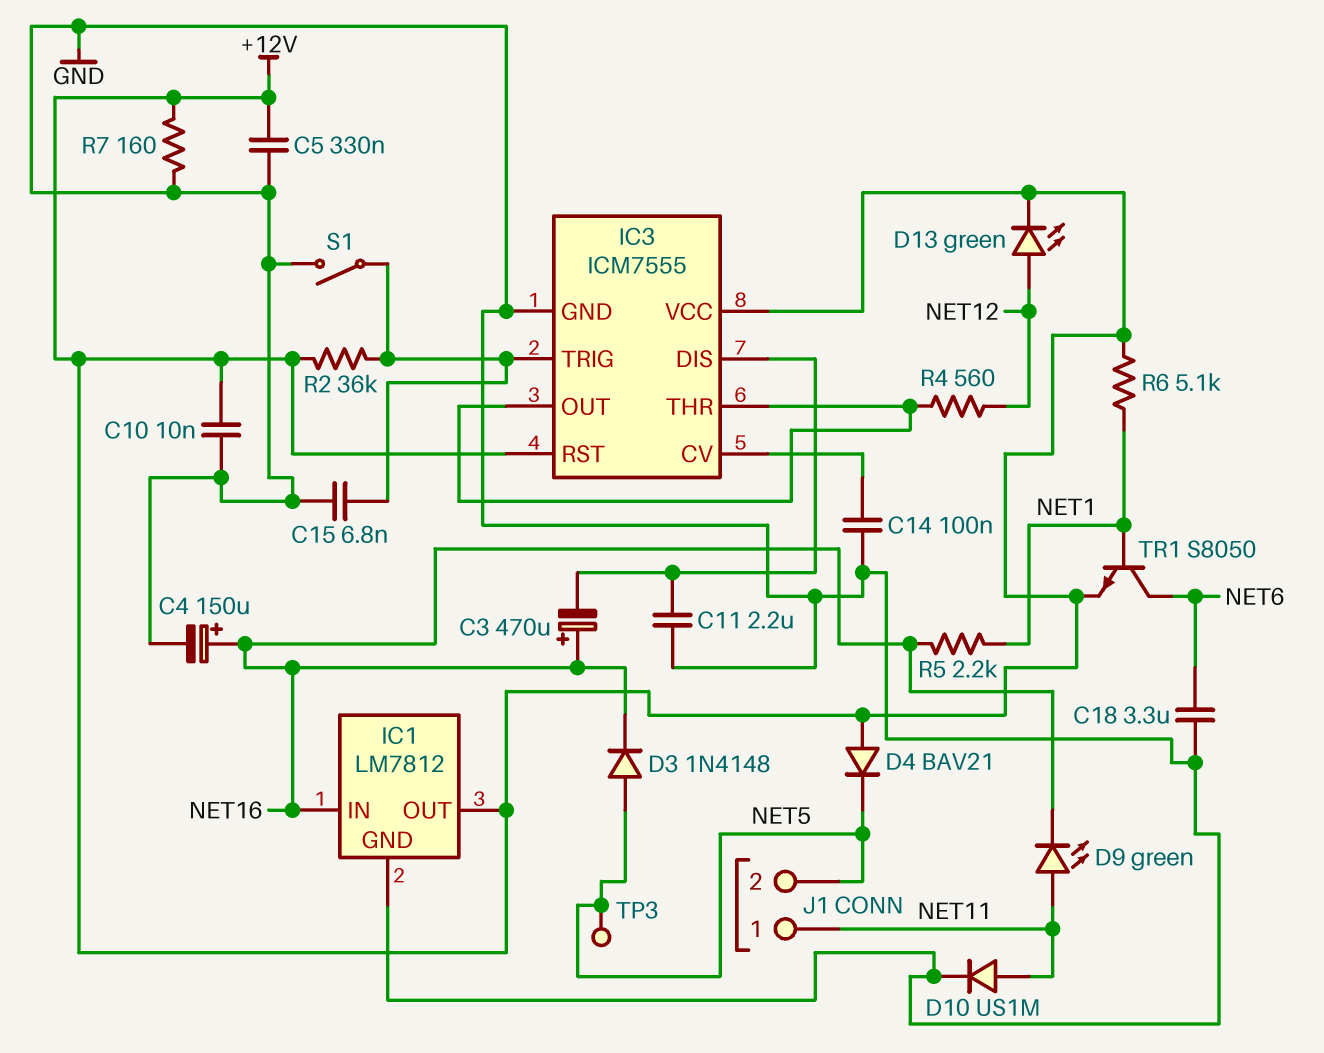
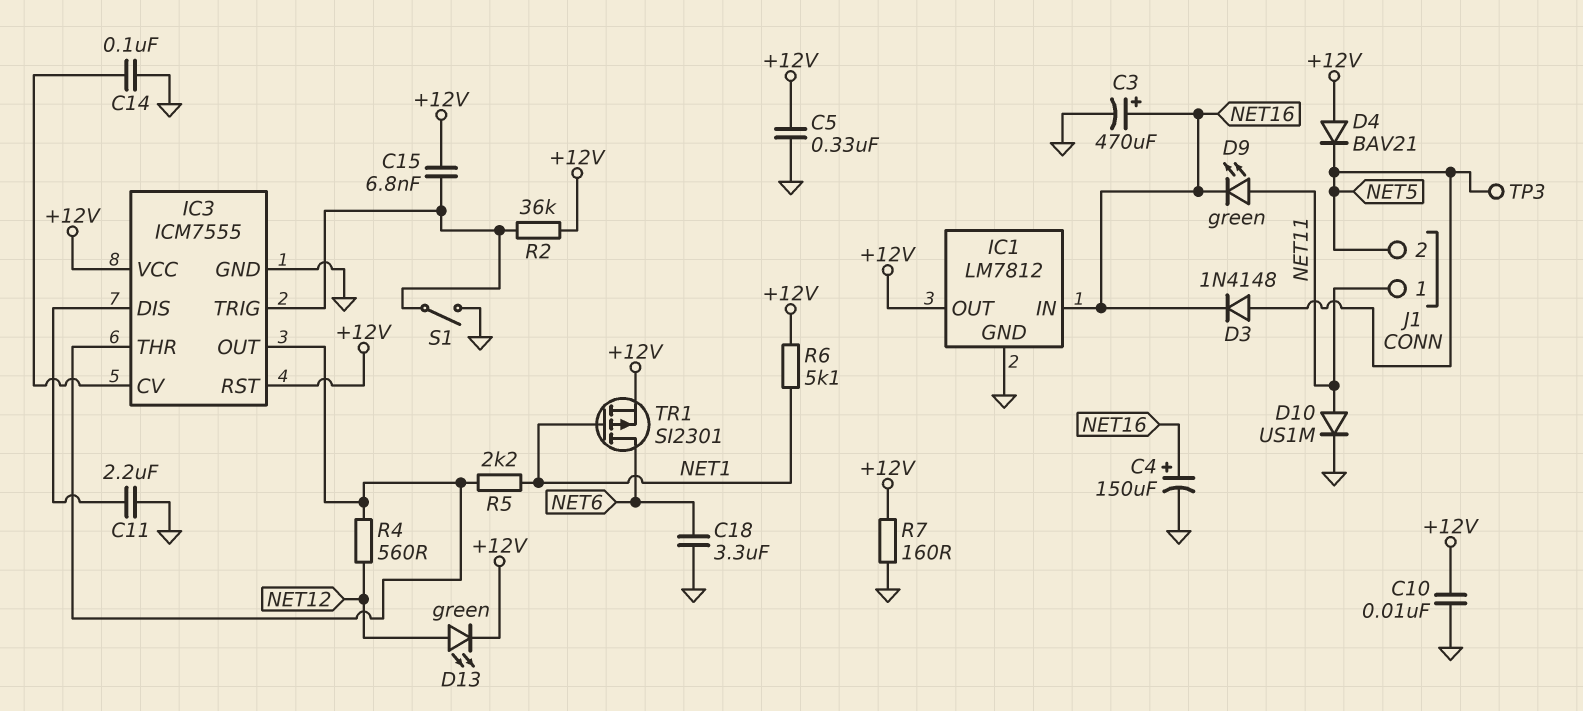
C3: 470uF (plus NET16, minus IC3/DIS) -> 470uF (plus NET16, minus GND)
C15: 6.8nF (GND, IC3/TRIG) -> 6.8nF (+12V, IC3/TRIG)
R5: 2.2k (NET1, NET16) -> 2.2k (IC3/OUT, NET1)
TR1: NPN S8050 (B NET1, C NET6, E +12V) -> PMOS SI2301 (G NET1, D NET6, S +12V)

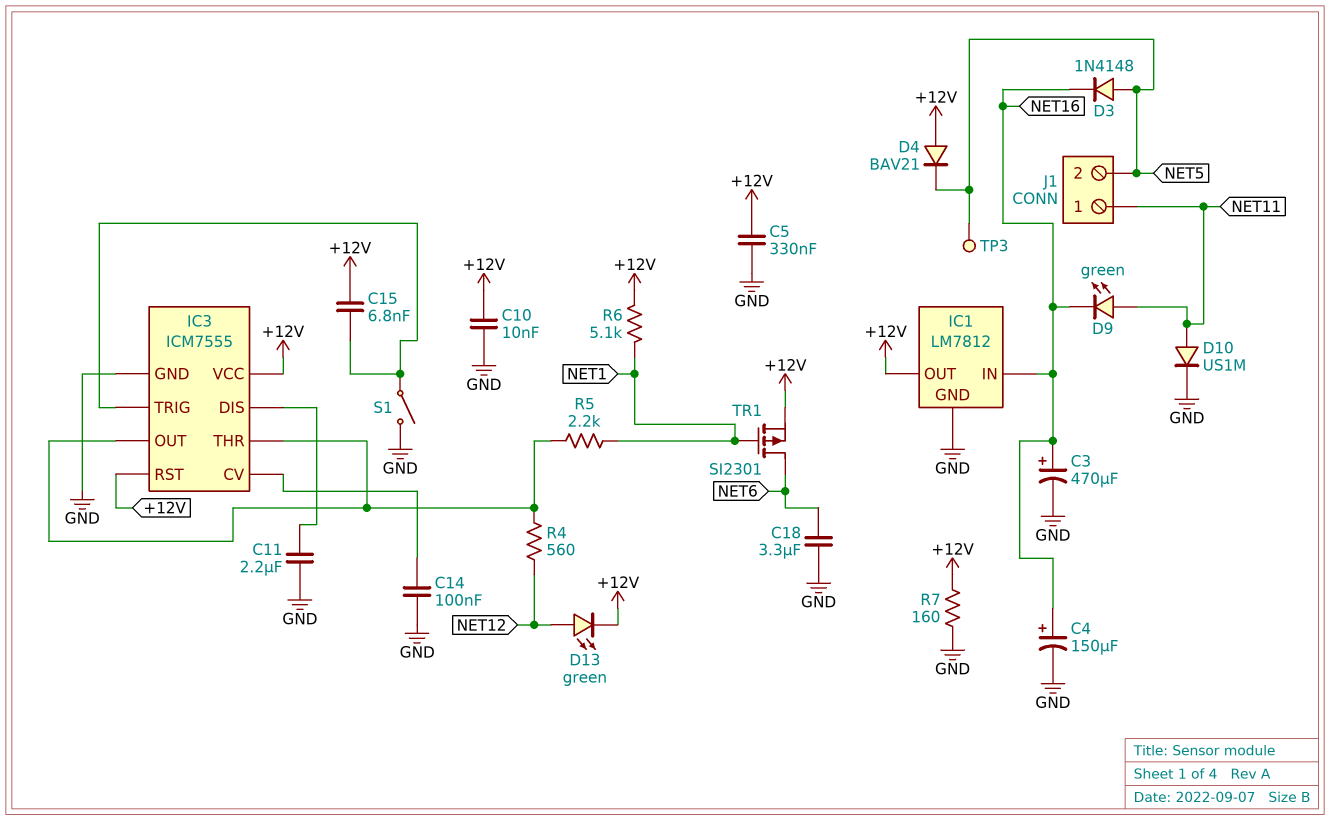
R2: 36k (+12V, IC3/TRIG) -> none

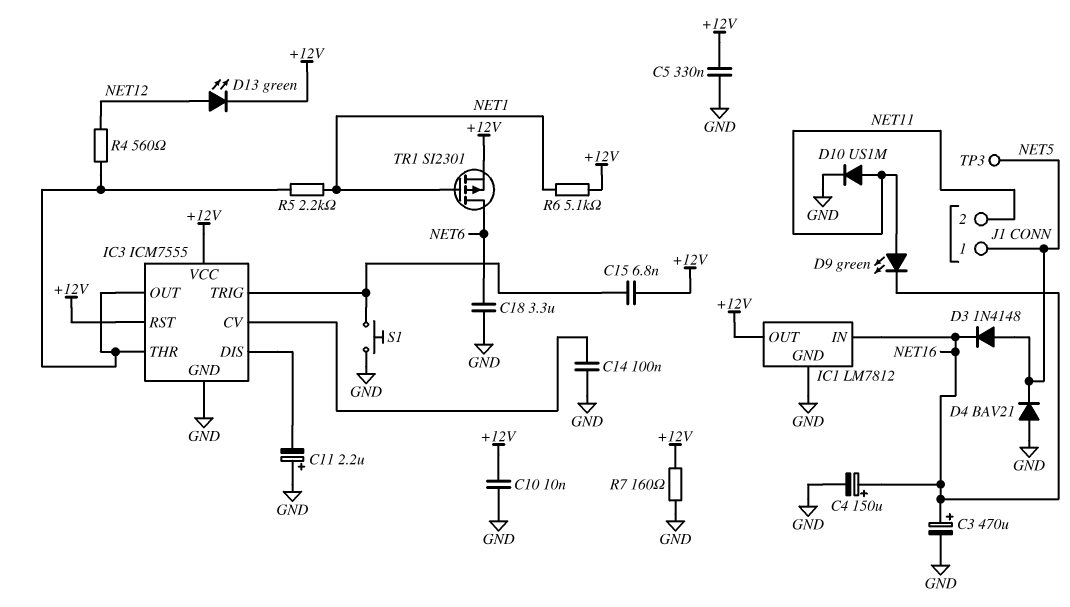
C11: 2.2uF (GND, IC3/DIS) -> 2.2uF (plus GND, minus IC3/DIS)
D4: diode BAV21 (A +12V, K NET5) -> diode BAV21 (A GND, K NET5)
J1 pin 1: NET11 -> NET5
J1 pin 2: NET5 -> NET11
S1: switch (GND, IC3/TRIG) -> button (GND, IC3/TRIG)

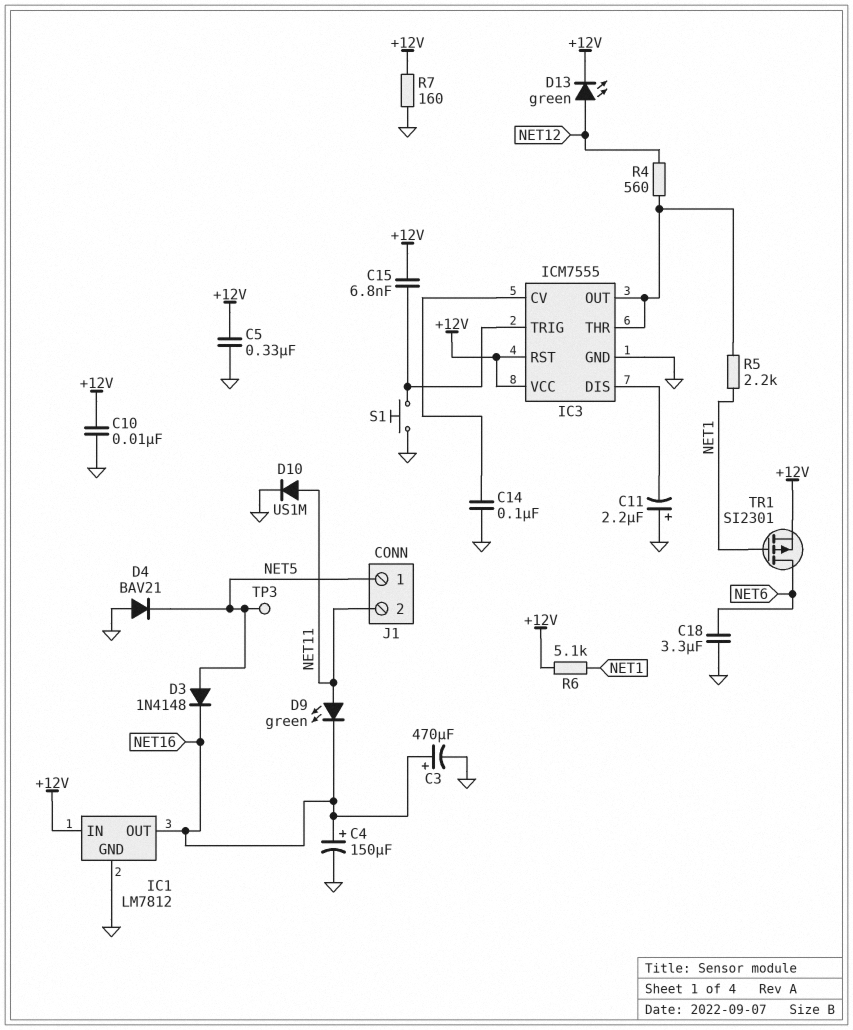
IC1 pin IN: NET16 -> +12V
IC1 pin OUT: +12V -> NET16

